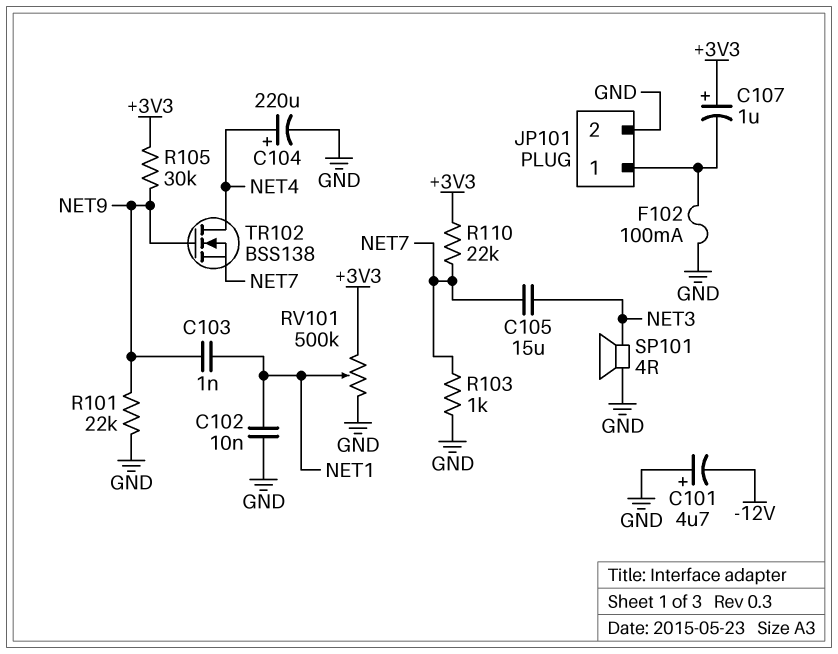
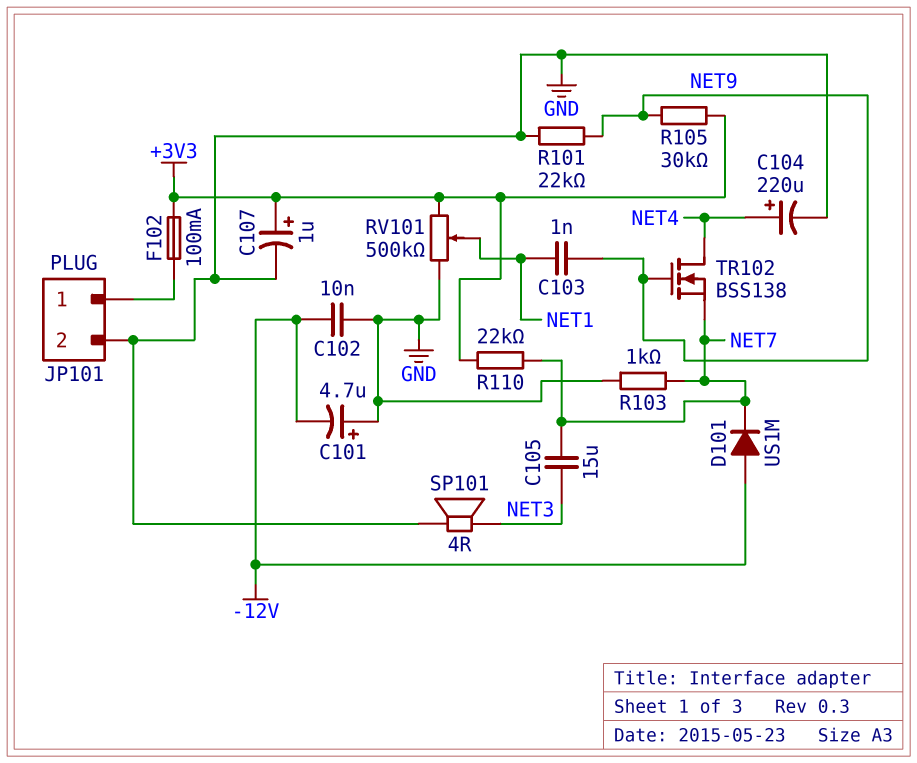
C102: 10nF (GND, NET1) -> 10nF (-12V, GND)
C107: 1uF (plus +3V3, minus JP101/1) -> 1uF (plus +3V3, minus GND)
D101: none -> diode US1M (A -12V, K NET7)
F102: 100mA (GND, JP101/1) -> 100mA (+3V3, JP101/1)

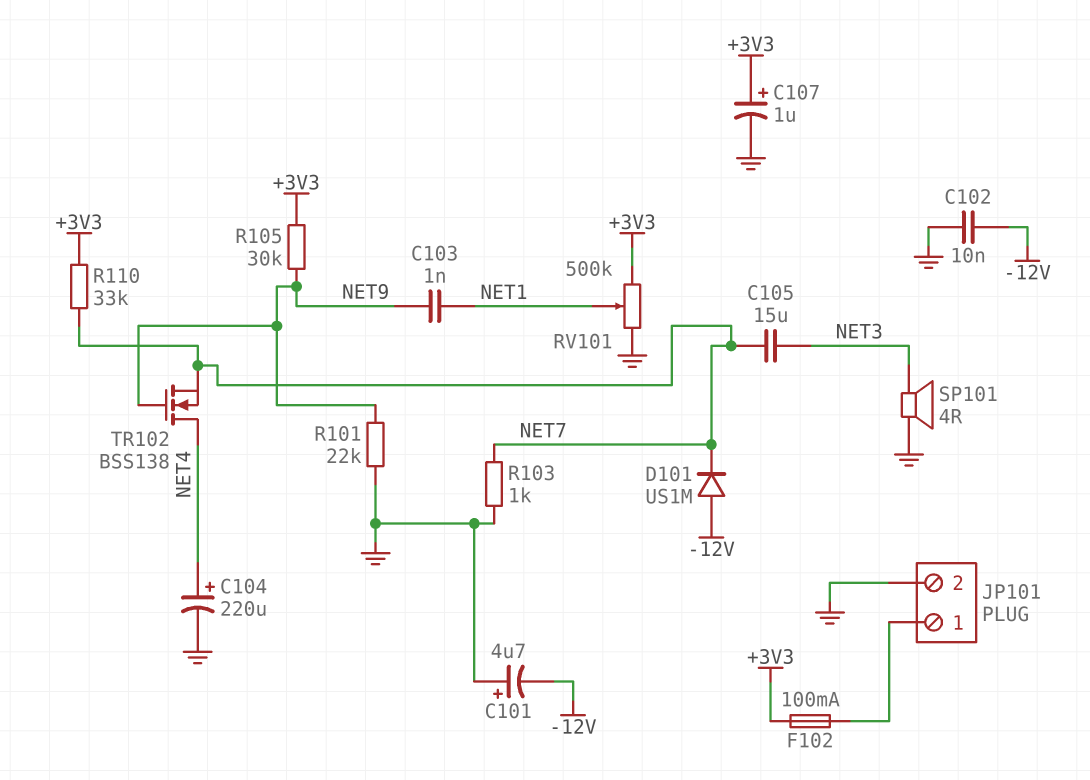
R110: 22k (+3V3, NET7) -> 33k (+3V3, NET7)

